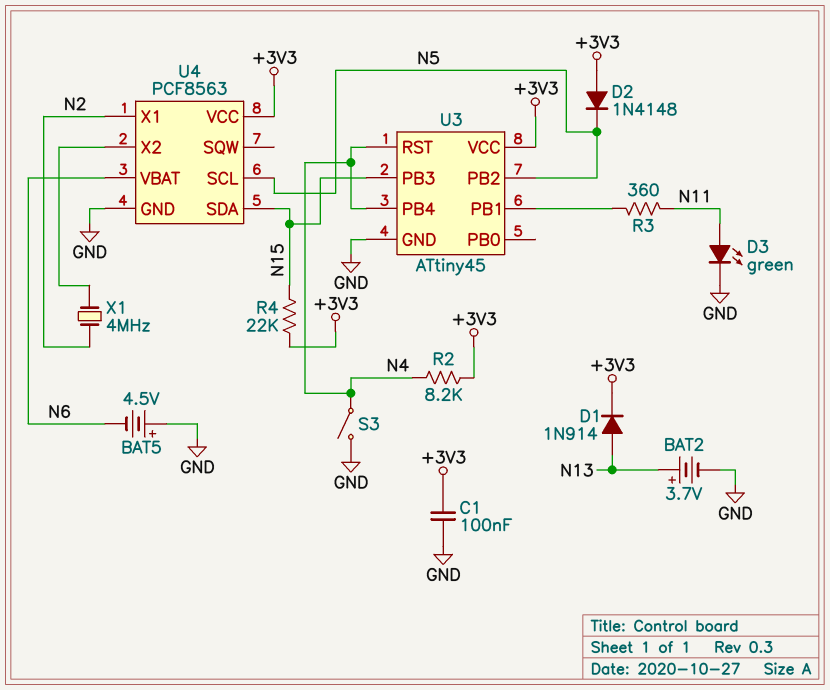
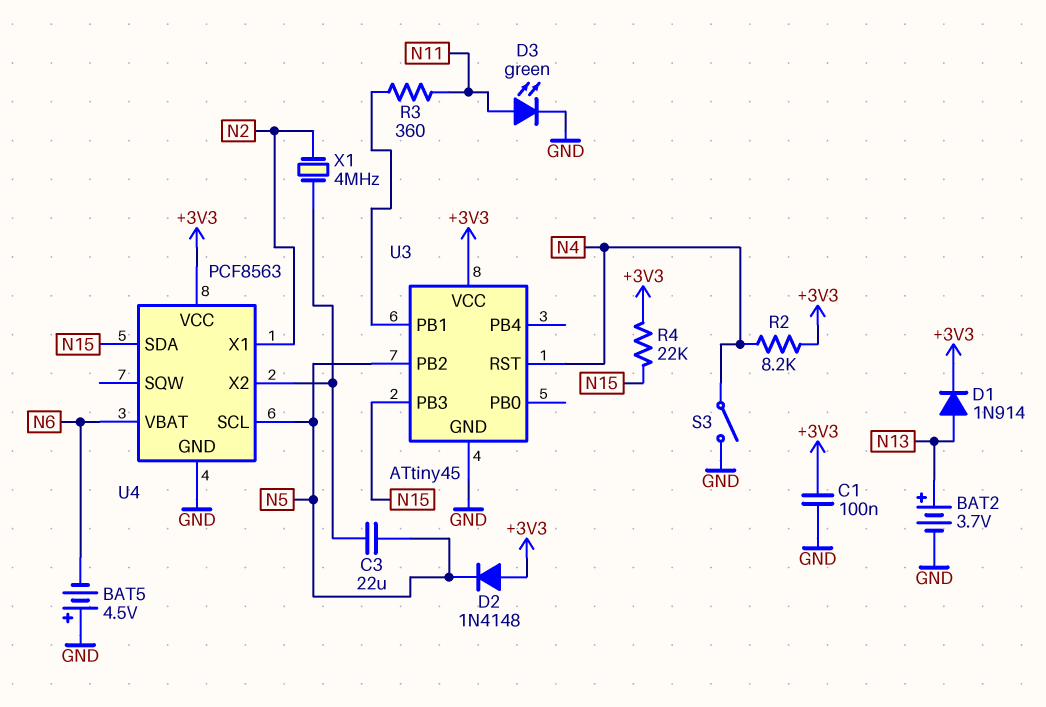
C3: none -> 22uF (N5, U4/X2)
U3 pin PB4: N4 -> none

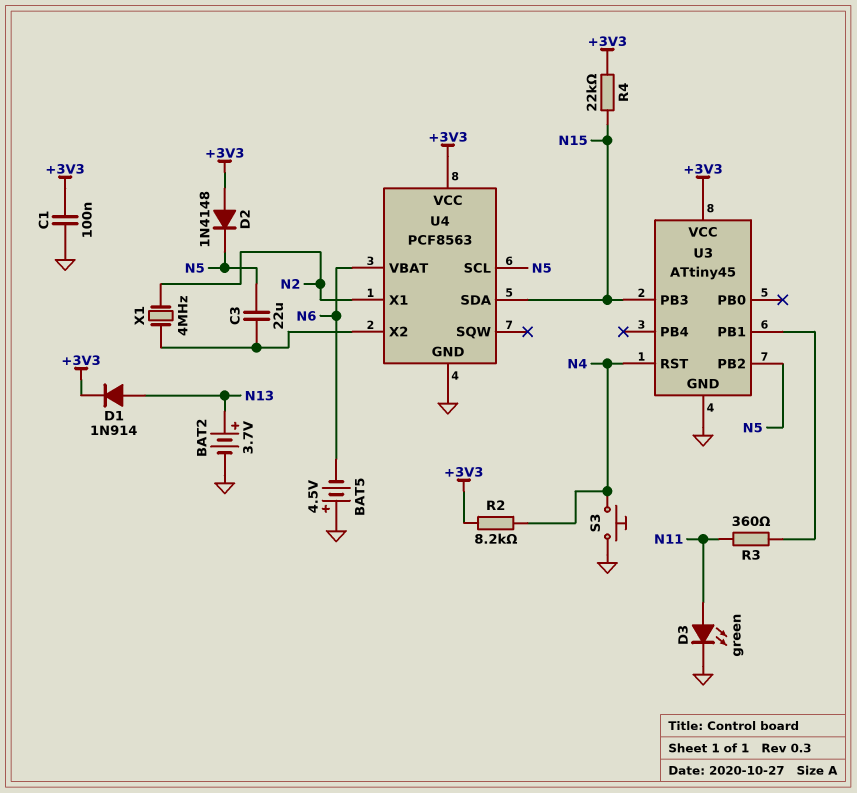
S3: switch (GND, N4) -> button (GND, N4)

